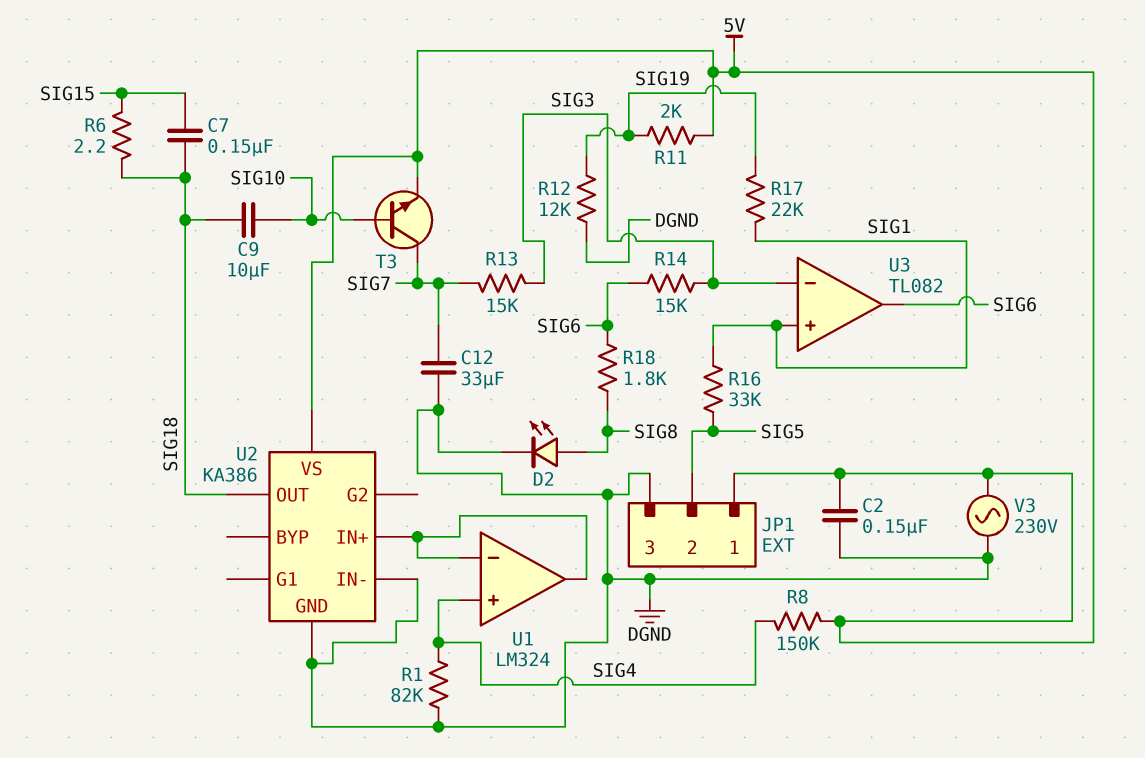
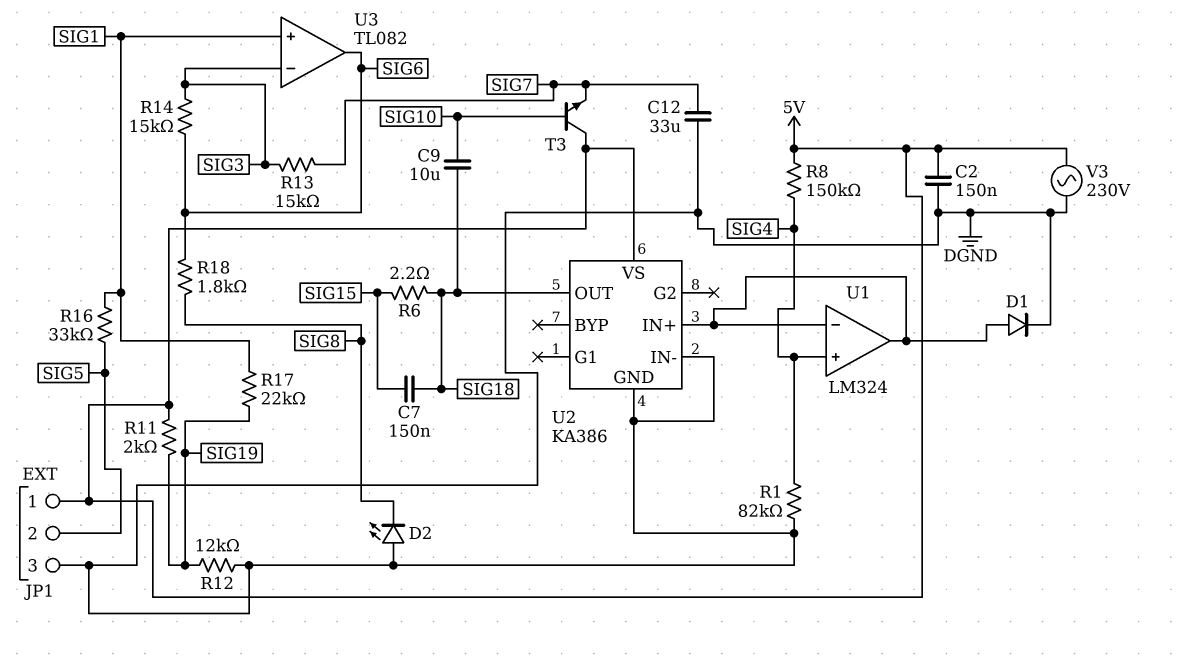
D1: none -> diode (A U1/in-, K DGND)
D2: LED (A SIG8, K DGND) -> LED (A DGND, K SIG8)
T3: NPN (B SIG10, C SIG7, E 5V) -> NPN (B SIG10, C 5V, E SIG7)

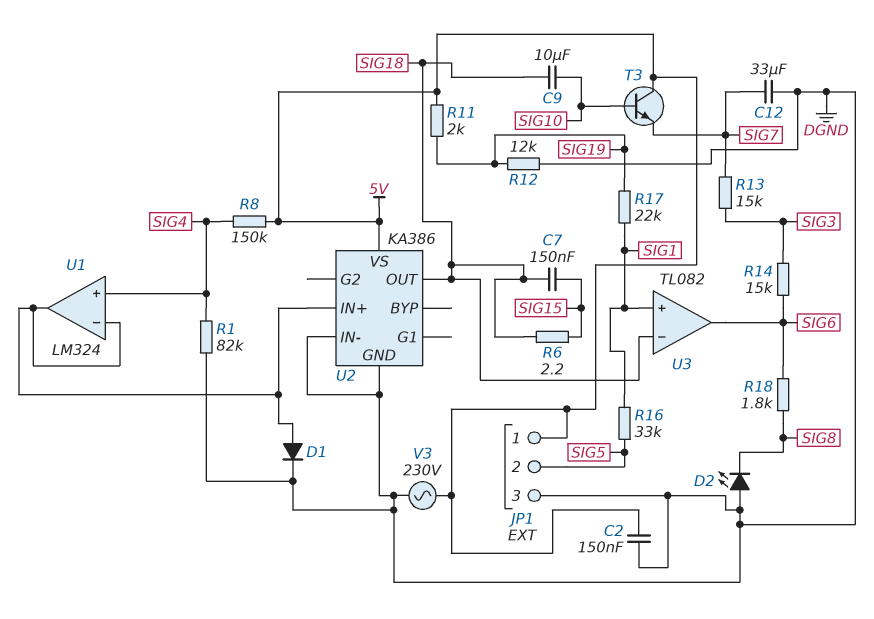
U3 pin in-: SIG3 -> SIG18

